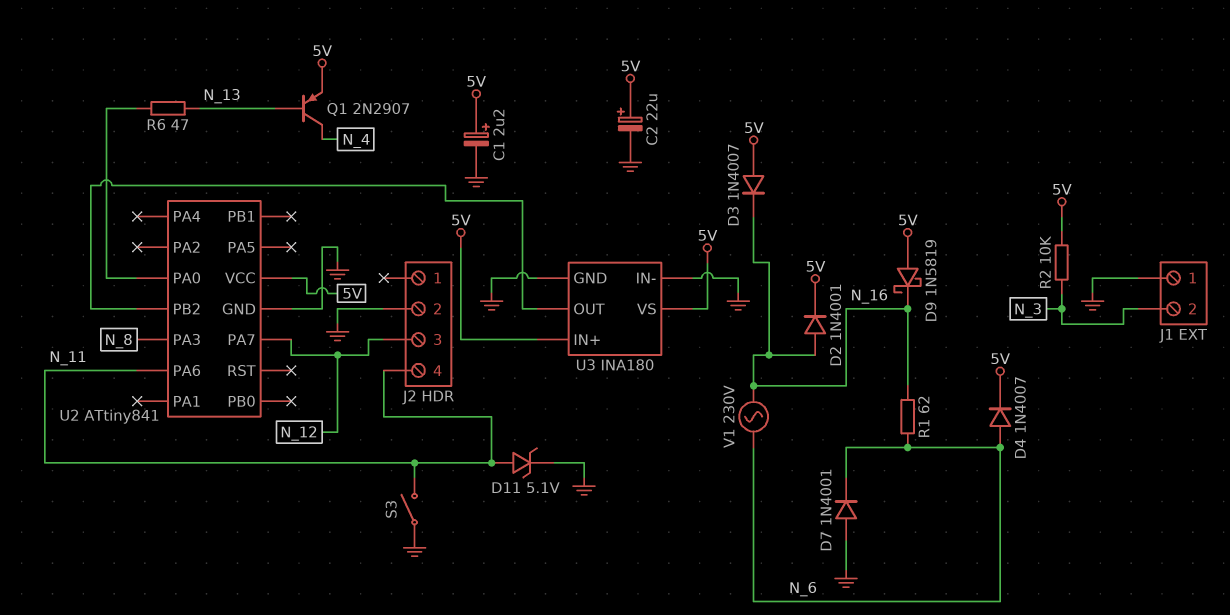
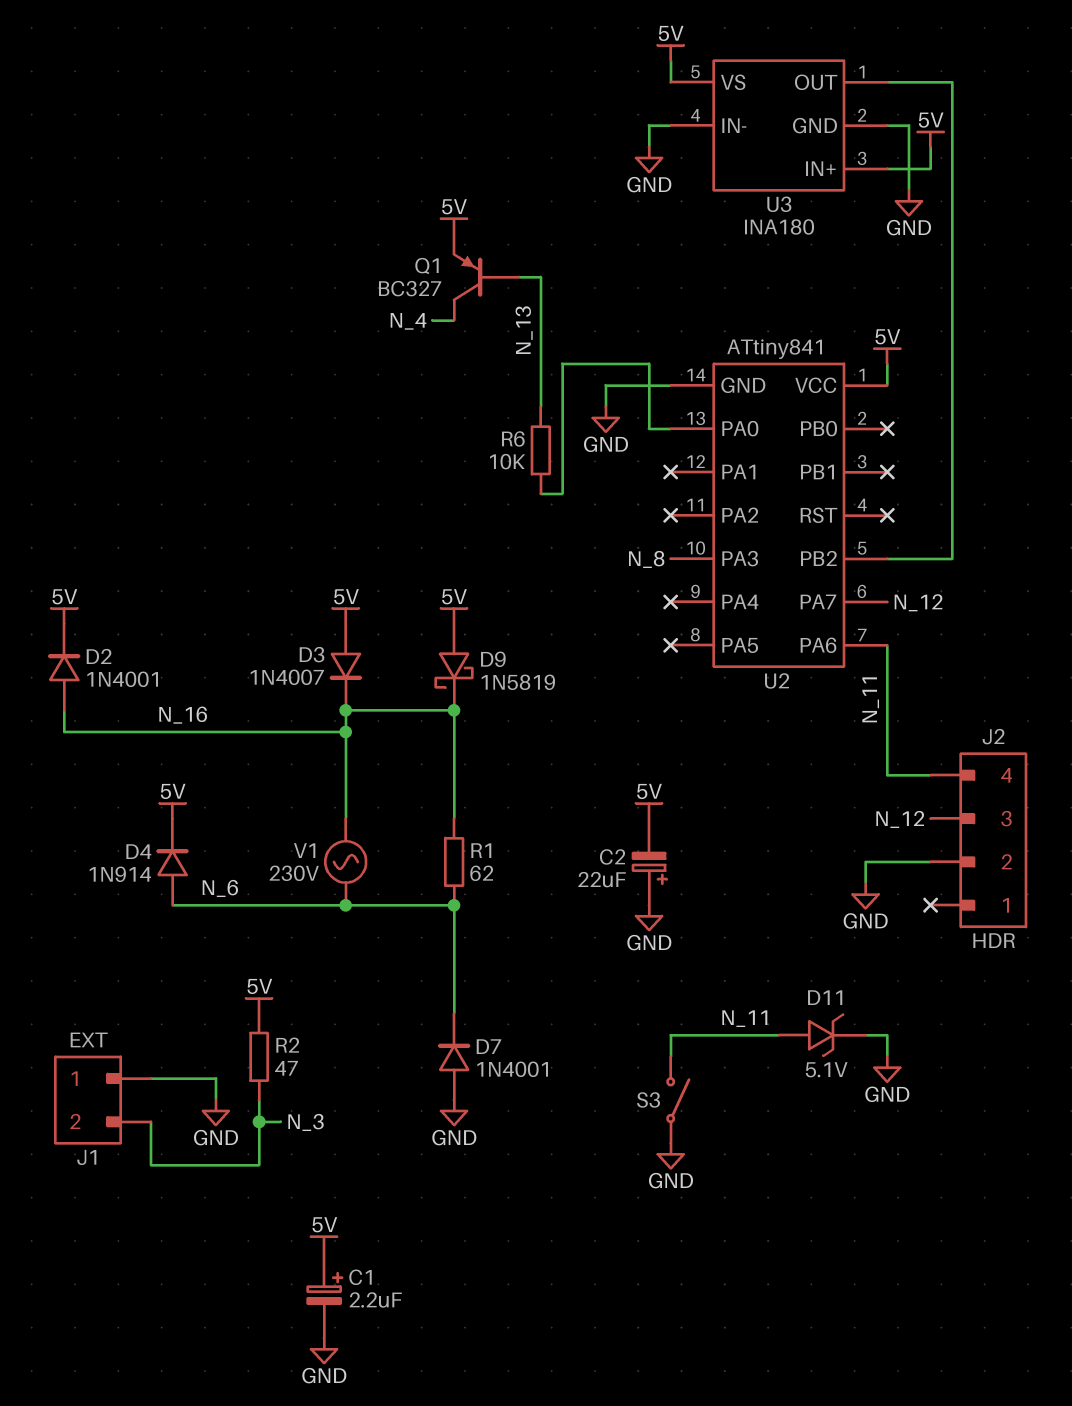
C2: 22uF (plus 5V, minus GND) -> 22uF (plus GND, minus 5V)
D4: diode 1N4007 (A N_6, K 5V) -> diode 1N914 (A N_6, K 5V)
Q1: PNP 2N2907 (B N_13, C N_4, E 5V) -> PNP BC327 (B N_13, C N_4, E 5V)
R2: 10k (5V, N_3) -> 47 (5V, N_3)
R6: 47 (N_13, U2/PA0) -> 10k (N_13, U2/PA0)

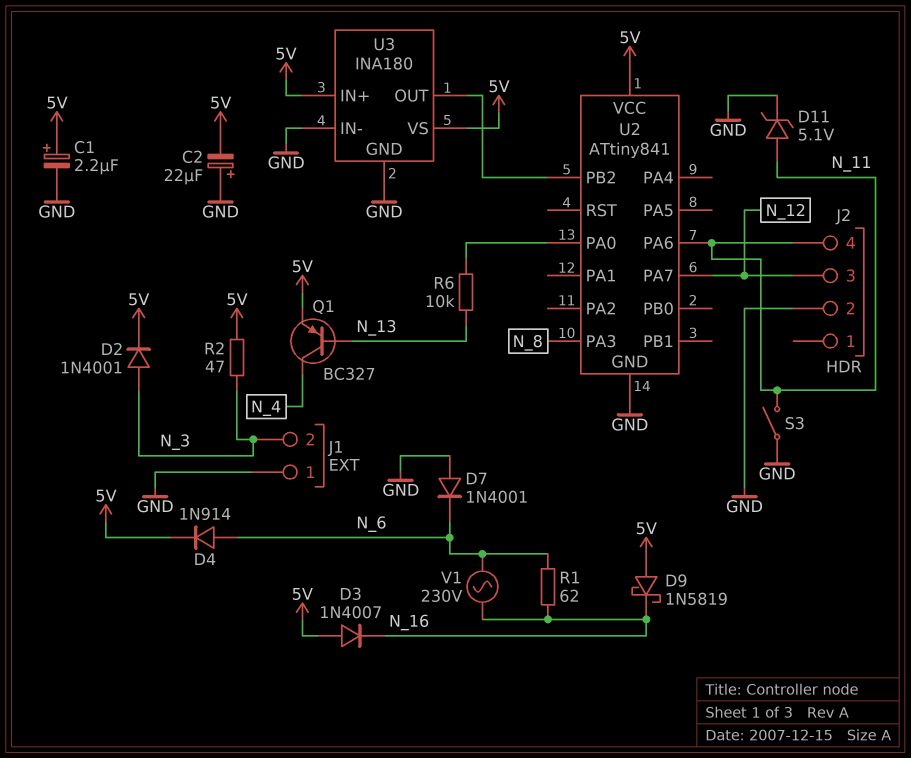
D2: diode 1N4001 (A N_16, K 5V) -> diode 1N4001 (A N_3, K 5V)

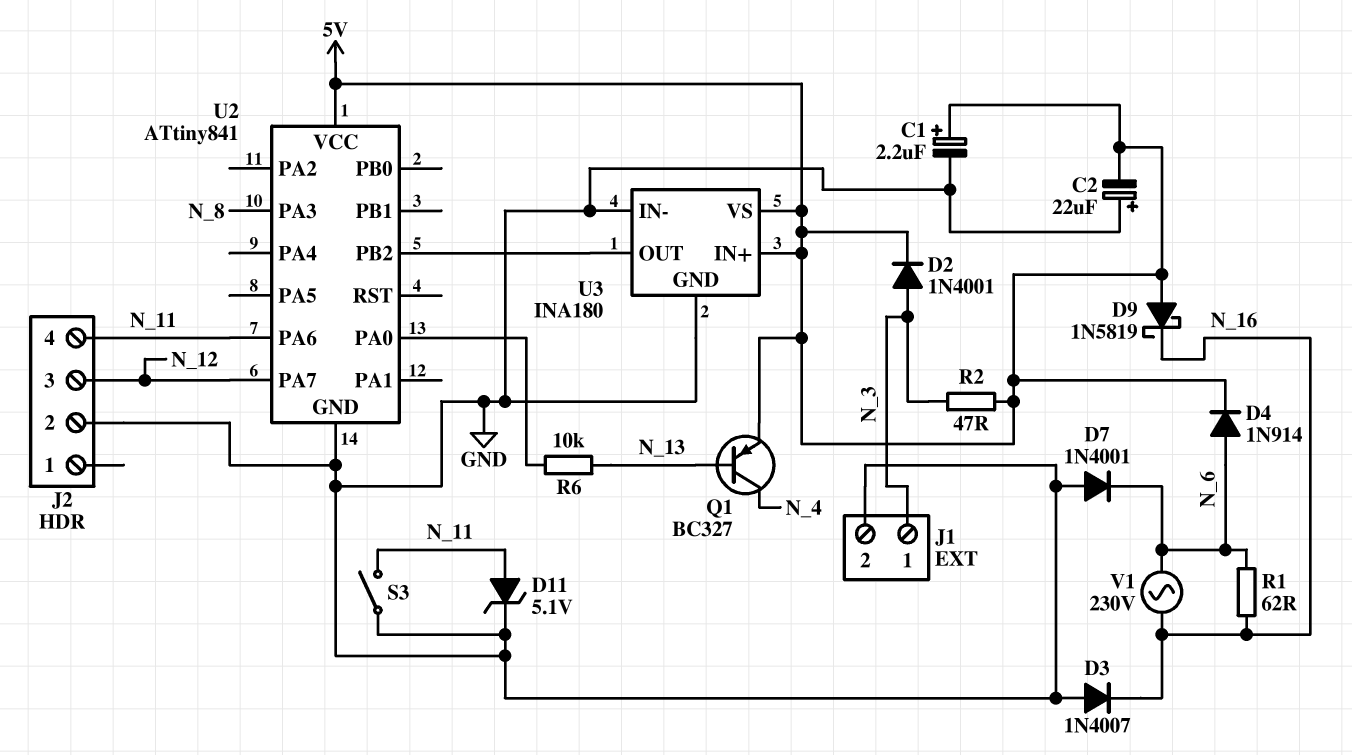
D3: diode 1N4007 (A 5V, K N_16) -> diode 1N4007 (A GND, K N_16)
J1 pin 1: GND -> N_3
J1 pin 2: N_3 -> GND

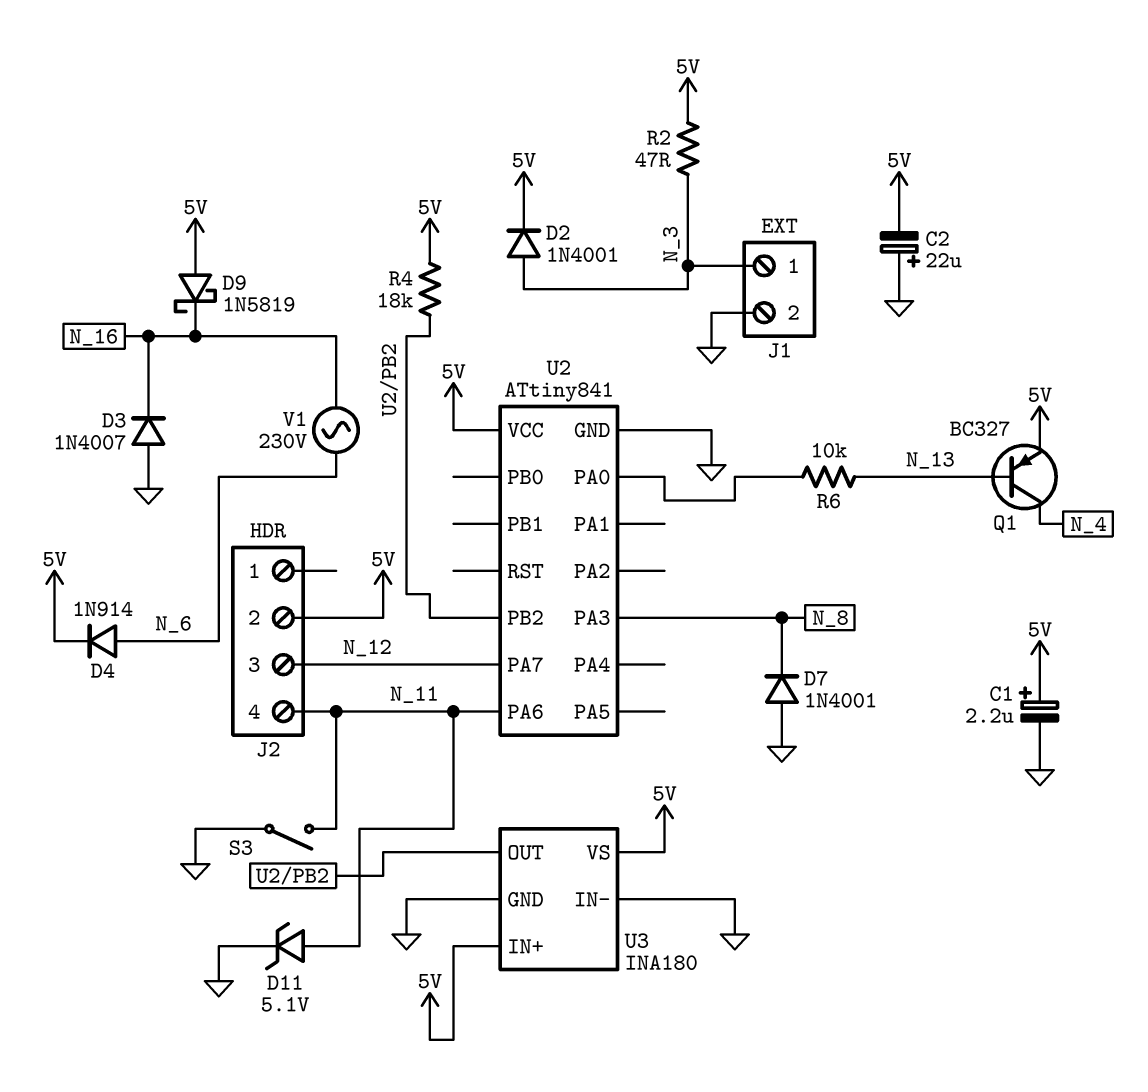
D7: diode 1N4001 (A GND, K N_6) -> diode 1N4001 (A GND, K N_8)
J2 pin 2: GND -> 5V
R1: 62 (N_6, N_16) -> none
R4: none -> 18k (5V, U2/PB2)

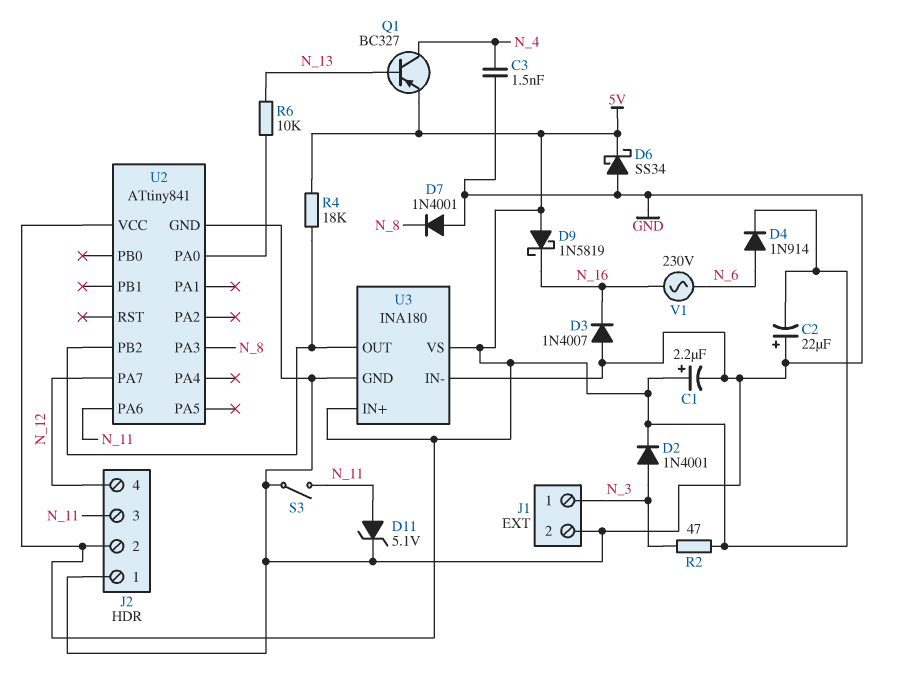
C3: none -> 1.5nF (GND, N_4)
D6: none -> schottky SS34 (A GND, K 5V)
J2 pin 1: none -> GND
J2 pin 3: N_12 -> N_11
J2 pin 4: N_11 -> N_12

